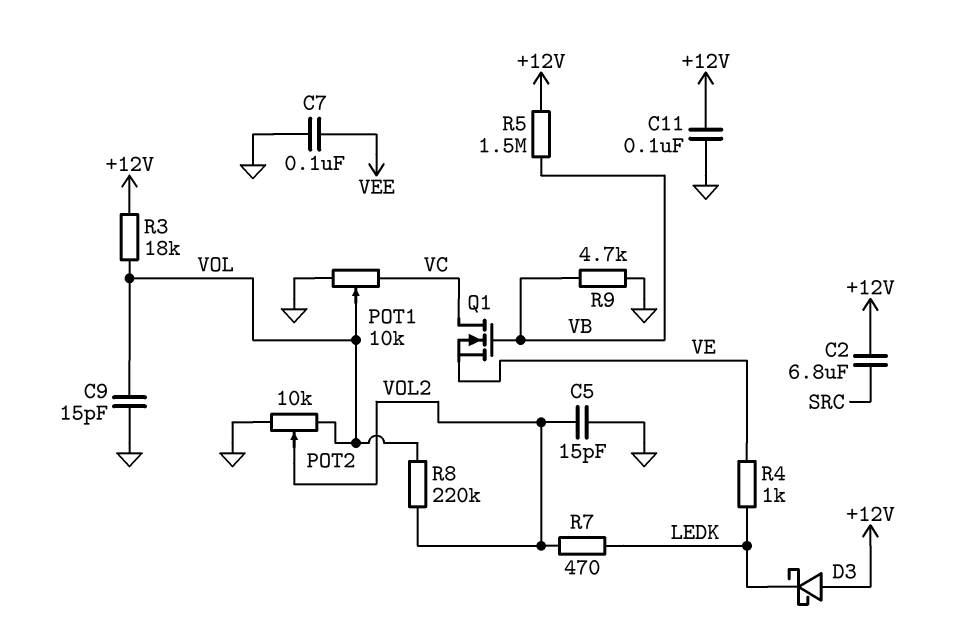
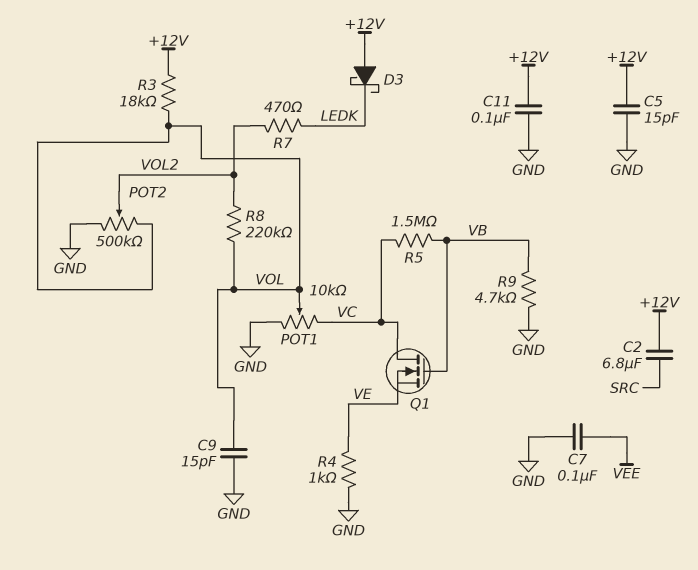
C5: 15pF (GND, VOL2) -> 15pF (+12V, GND)
POT2: 10k (GND, VOL, wiper VOL2) -> 500k (GND, VOL, wiper VOL2)
R4: 1k (LEDK, VE) -> 1k (GND, VE)
R5: 1.5M (+12V, VB) -> 1.5M (VB, VC)

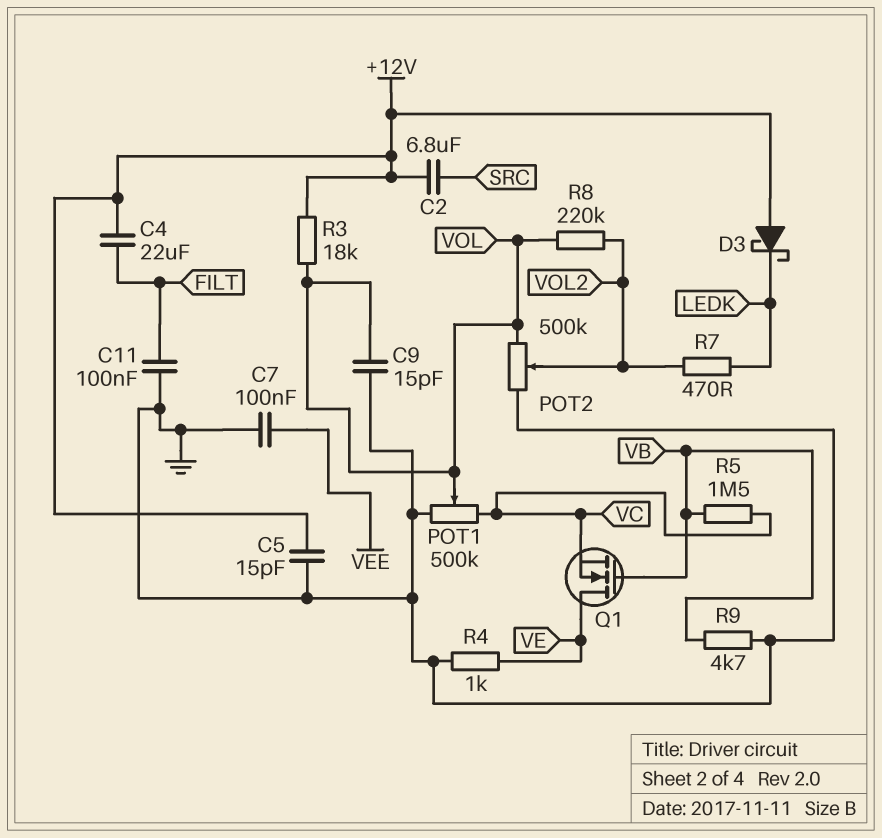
C4: none -> 22uF (+12V, FILT)
C11: 100nF (+12V, GND) -> 100nF (FILT, GND)
POT1: 10k (GND, VC, wiper VOL) -> 500k (GND, VC, wiper VOL)
Q1: NMOS (G VB, D VC, S VE) -> NMOS (G VB, D VE, S VC)

